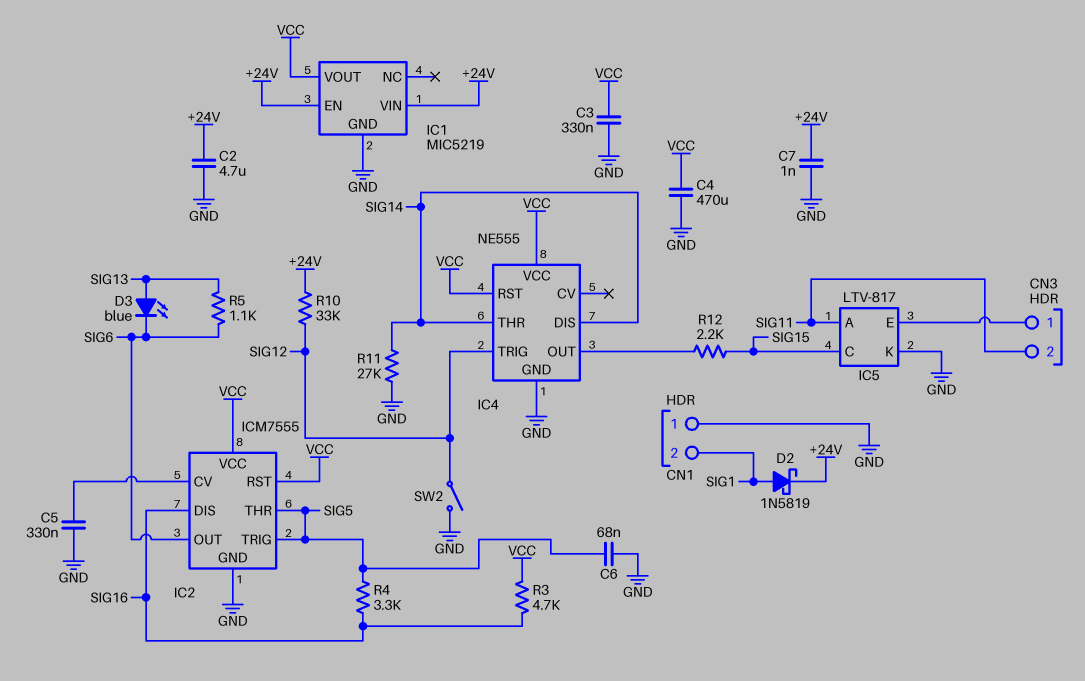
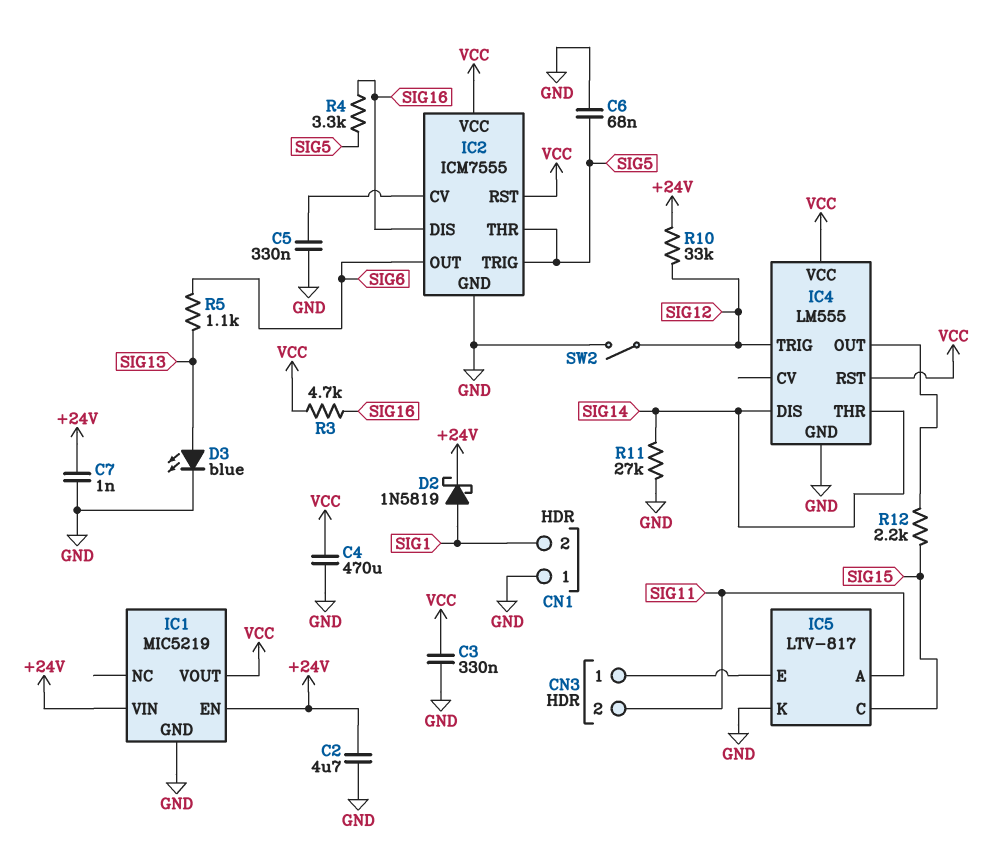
D3: LED blue (A SIG13, K SIG6) -> LED blue (A SIG13, K GND)
IC4: NE555 -> LM555

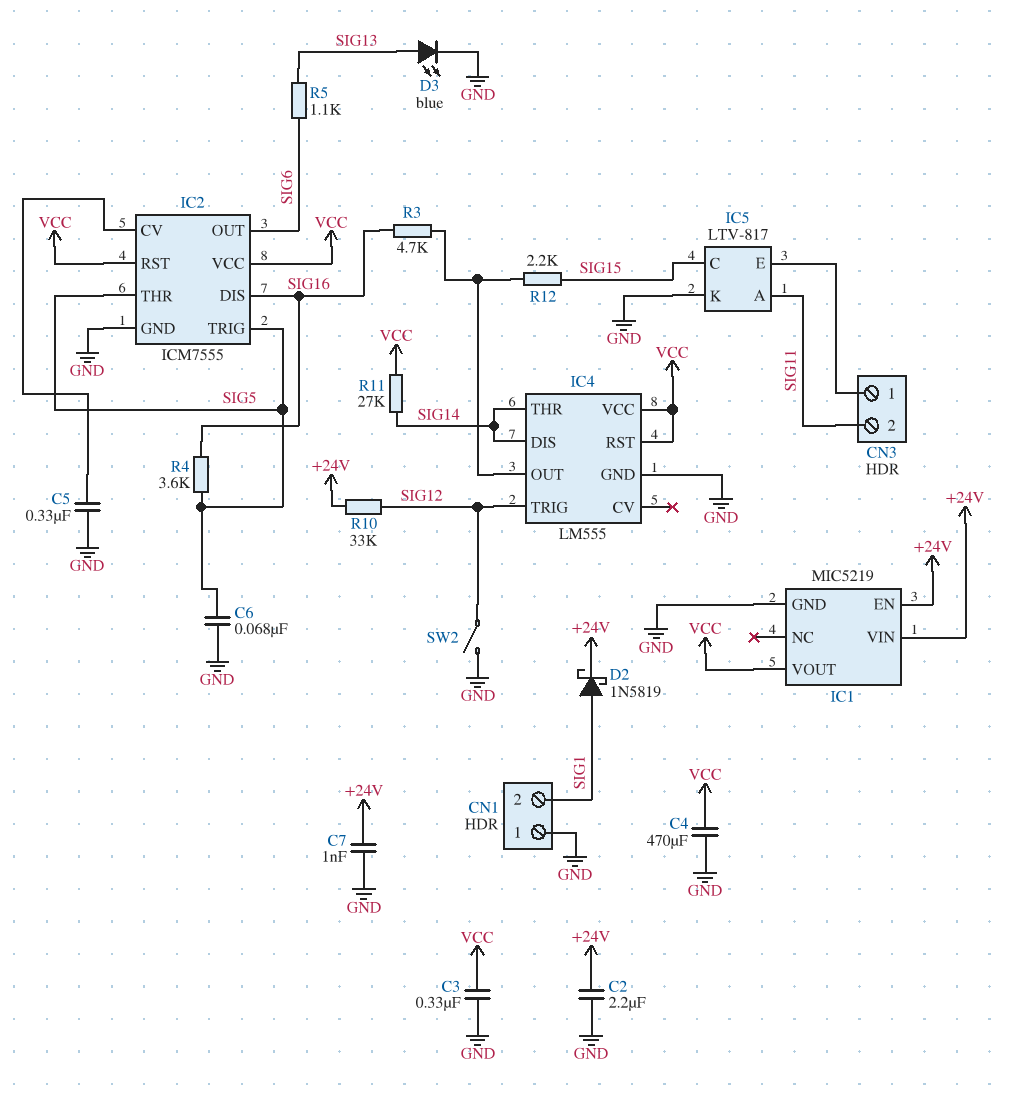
C2: 4.7uF (+24V, GND) -> 2.2uF (+24V, GND)
R3: 4.7k (SIG16, VCC) -> 4.7k (IC4/OUT, SIG16)
R4: 3.3k (SIG5, SIG16) -> 3.6k (SIG5, SIG16)
R11: 27k (GND, SIG14) -> 27k (SIG14, VCC)

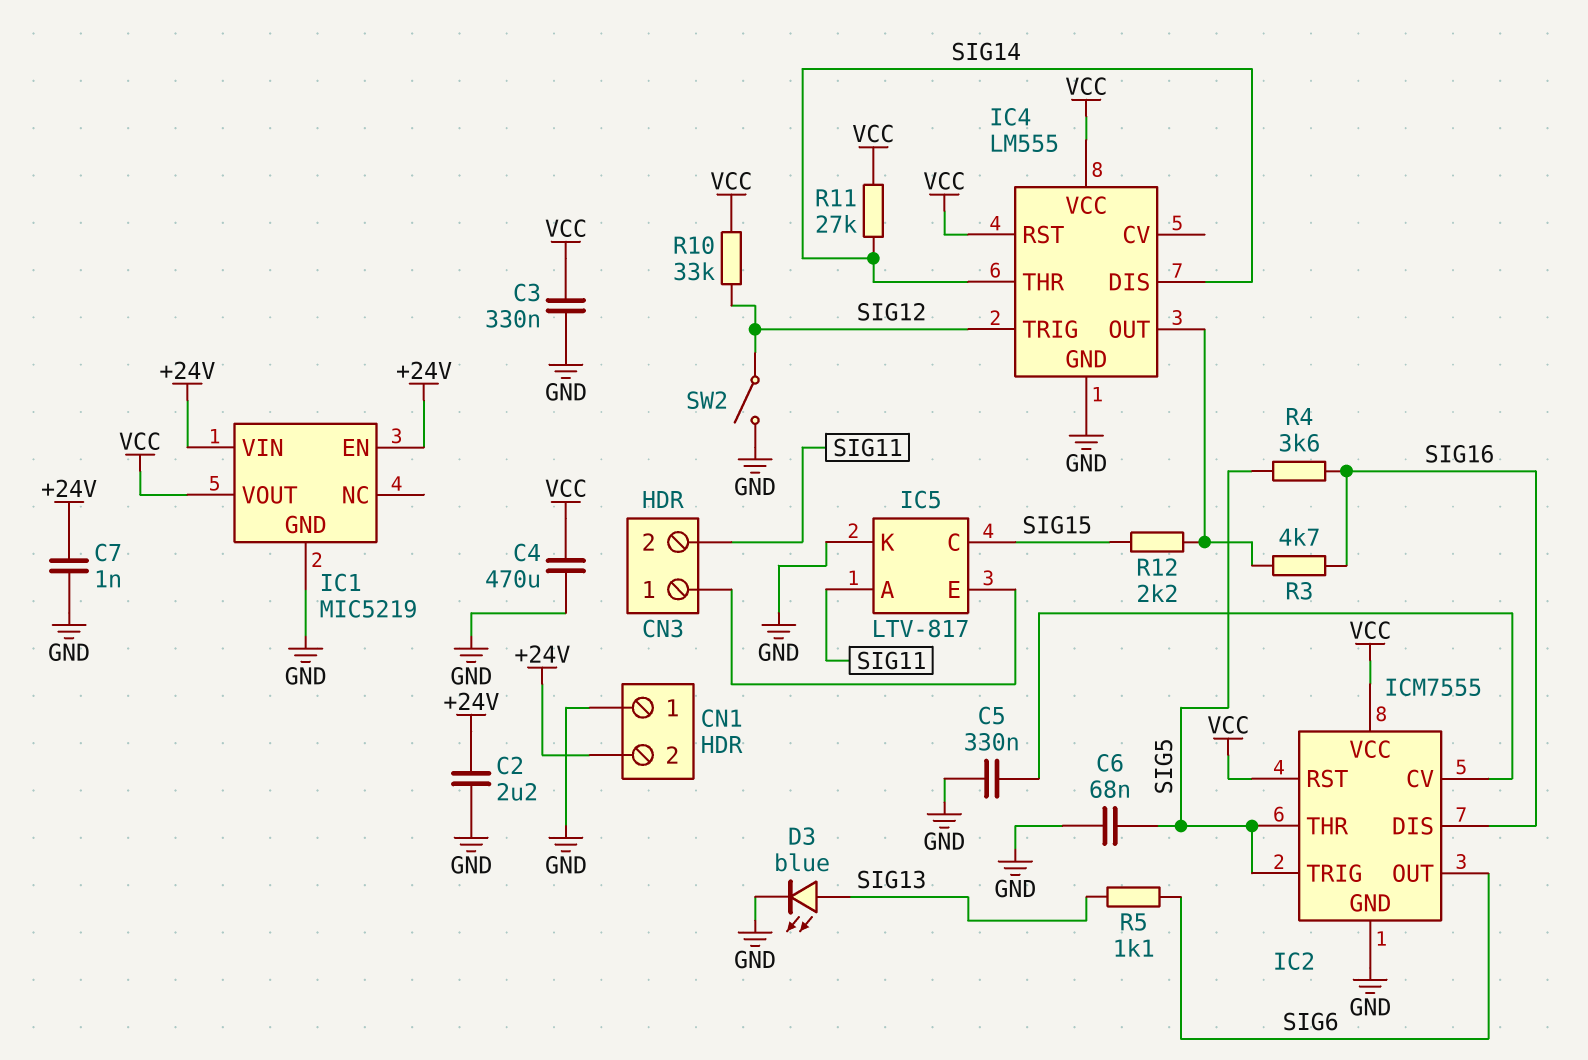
CN1 pin 2: SIG1 -> +24V
D2: schottky 1N5819 (A SIG1, K +24V) -> none
R10: 33k (+24V, SIG12) -> 33k (SIG12, VCC)

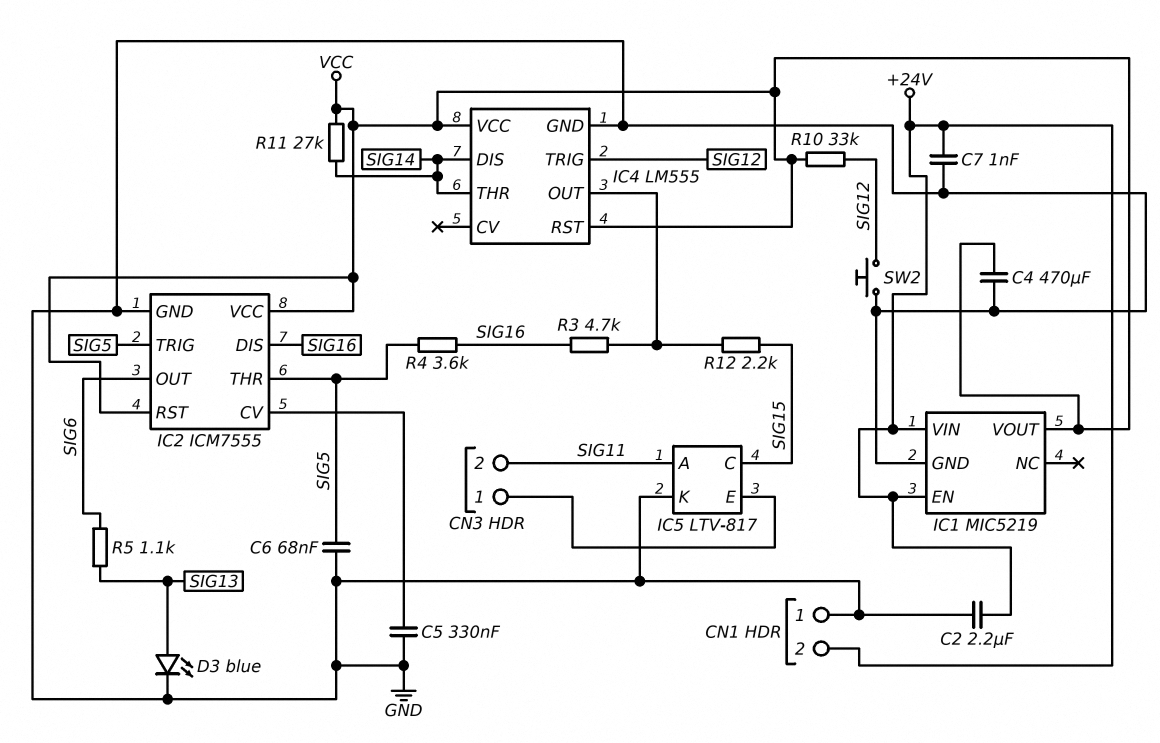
C3: 330nF (GND, VCC) -> none
SW2: switch (GND, SIG12) -> button (GND, SIG12)

